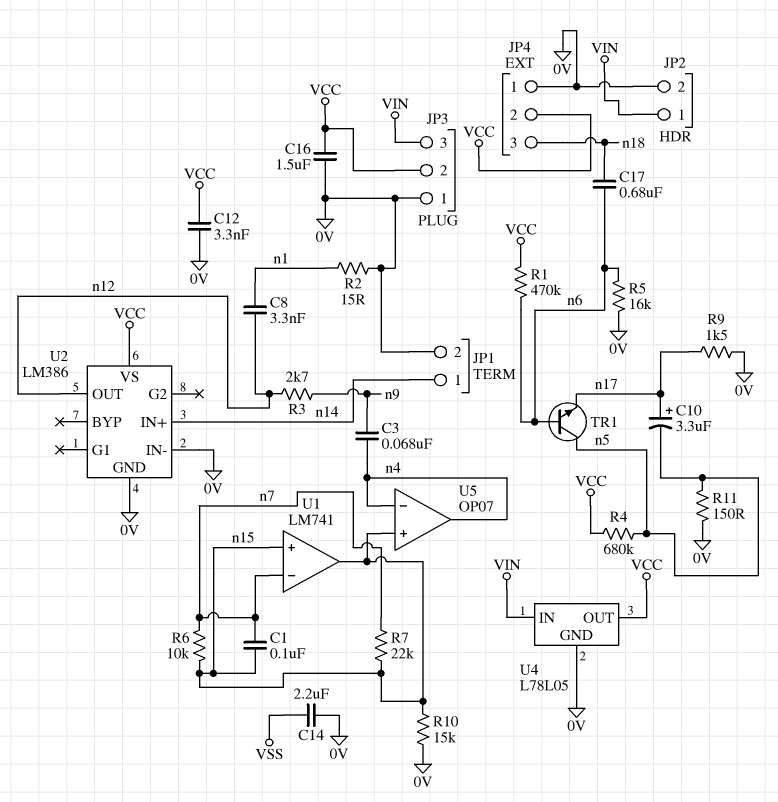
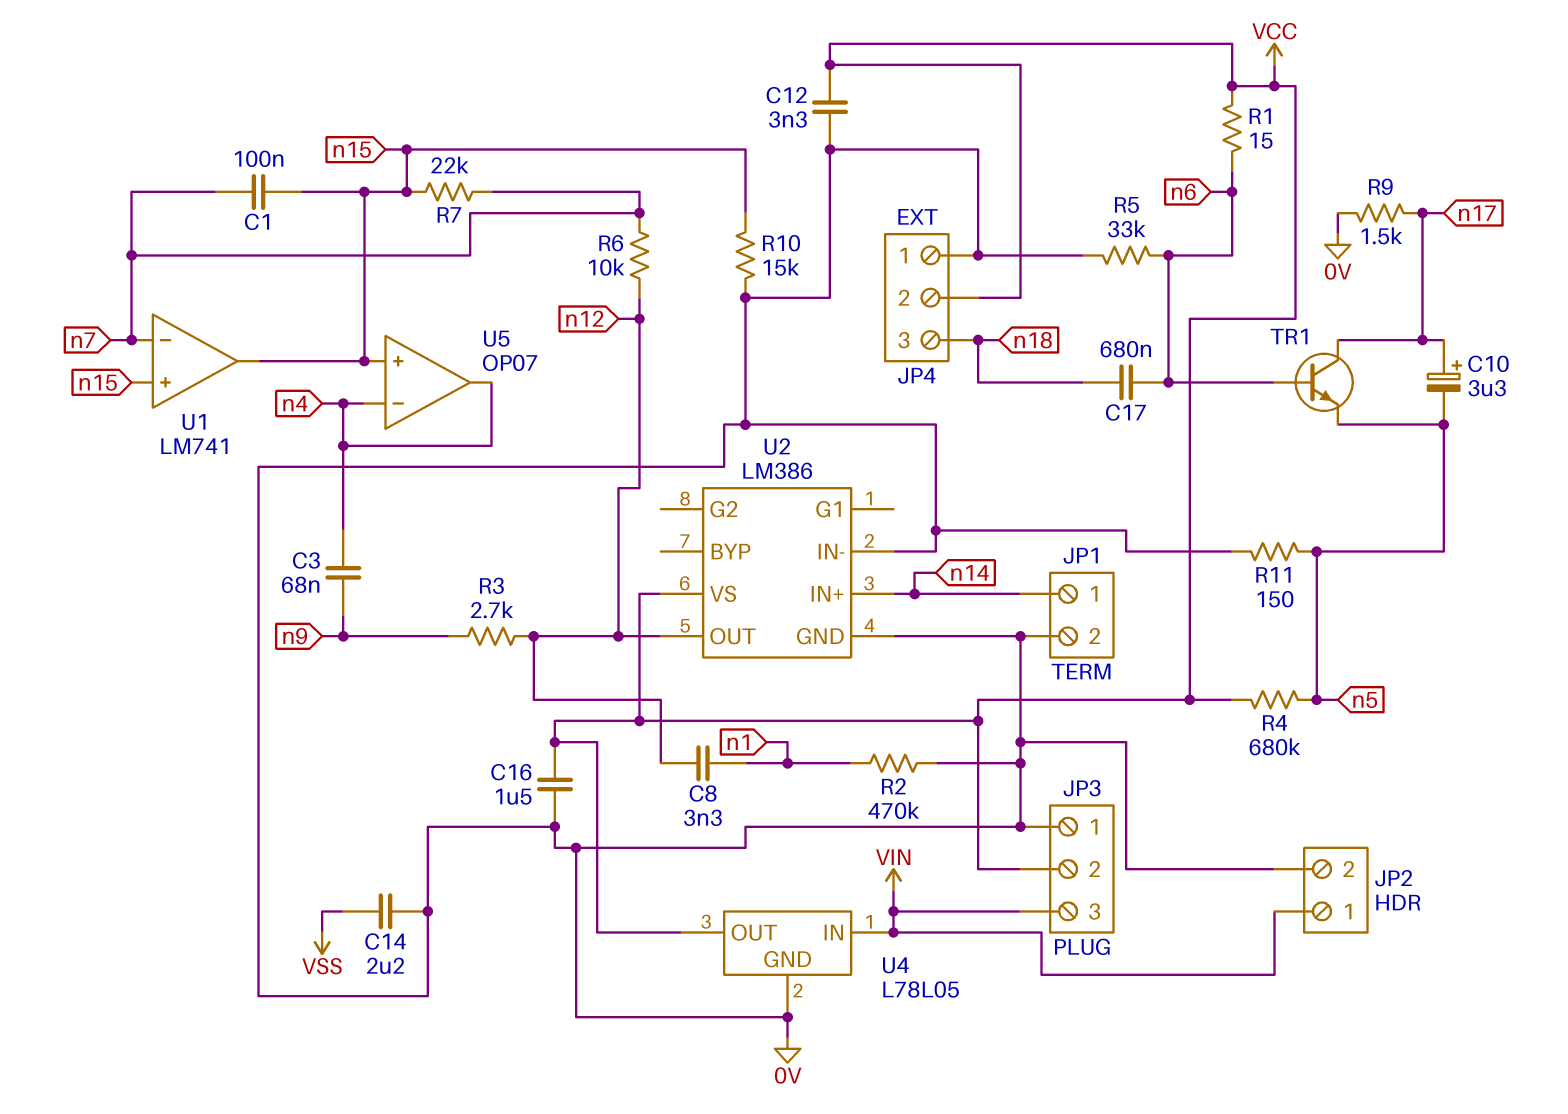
R1: 470k (VCC, n6) -> 15 (VCC, n6)
R2: 15 (0V, n1) -> 470k (0V, n1)
R5: 16k (0V, n6) -> 33k (0V, n6)
R6: 10k (n7, n15) -> 10k (n7, n12)
TR1: NPN (B n6, C n5, E n17) -> NPN (B n6, C n17, E n5)

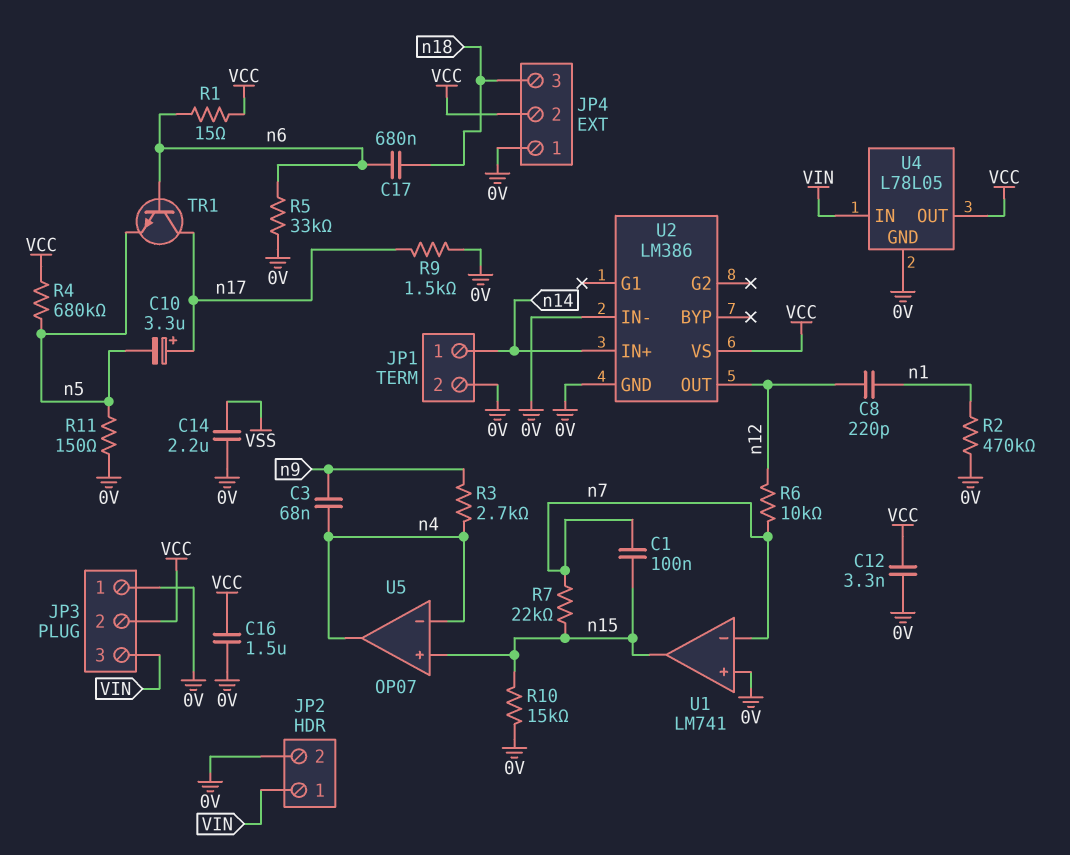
C8: 3.3nF (n1, n12) -> 220pF (n1, n12)
R3: 2.7k (n9, n12) -> 2.7k (n4, n9)
U1 pin in+: n15 -> 0V

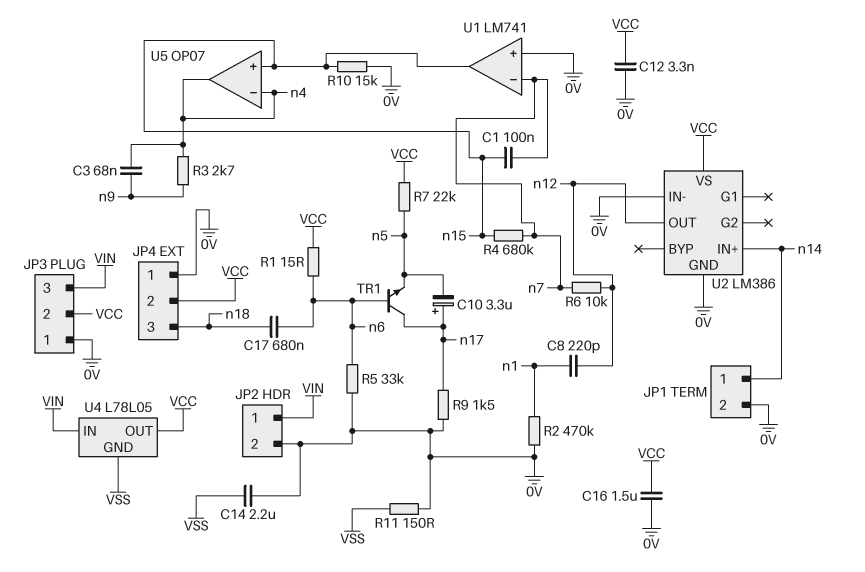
R4: 680k (VCC, n5) -> 680k (n7, n15)
R7: 22k (n7, n15) -> 22k (VCC, n5)
R11: 150 (0V, n5) -> 150 (0V, VSS)
U4 pin GND: 0V -> VSS

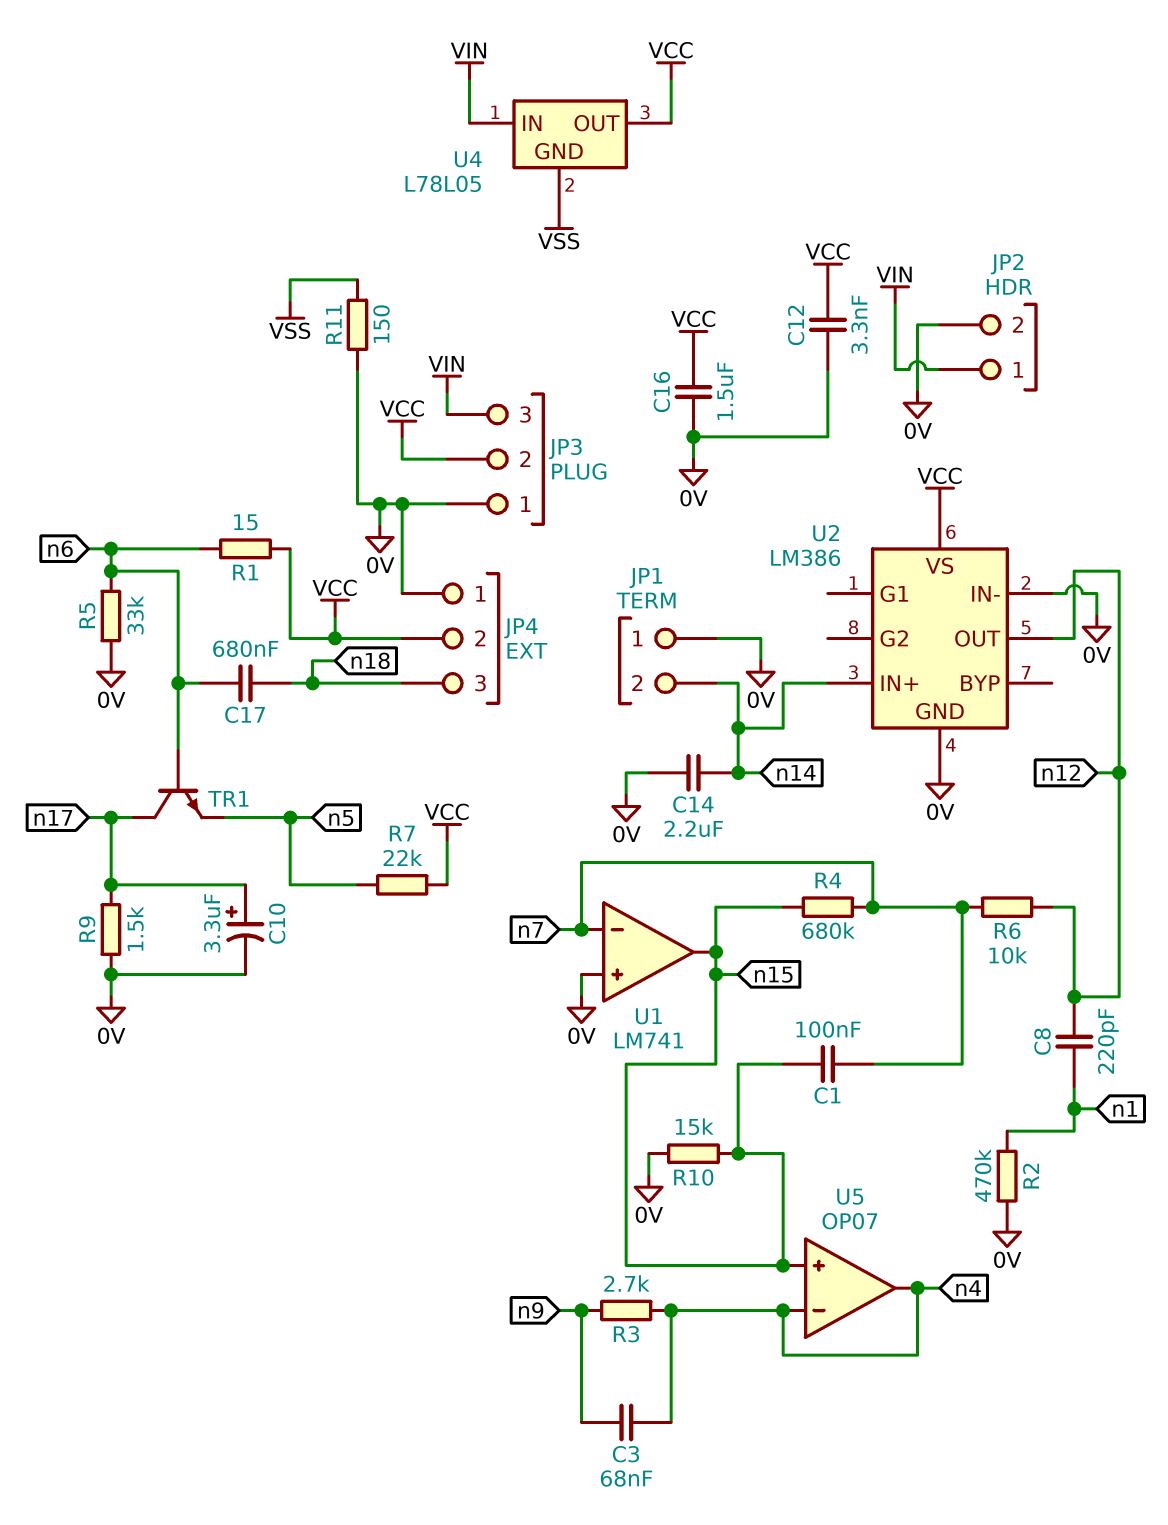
C10: 3.3uF (plus n17, minus n5) -> 3.3uF (plus n17, minus 0V)
C14: 2.2uF (0V, VSS) -> 2.2uF (0V, n14)
JP1 pin 1: n14 -> 0V
JP1 pin 2: 0V -> n14

